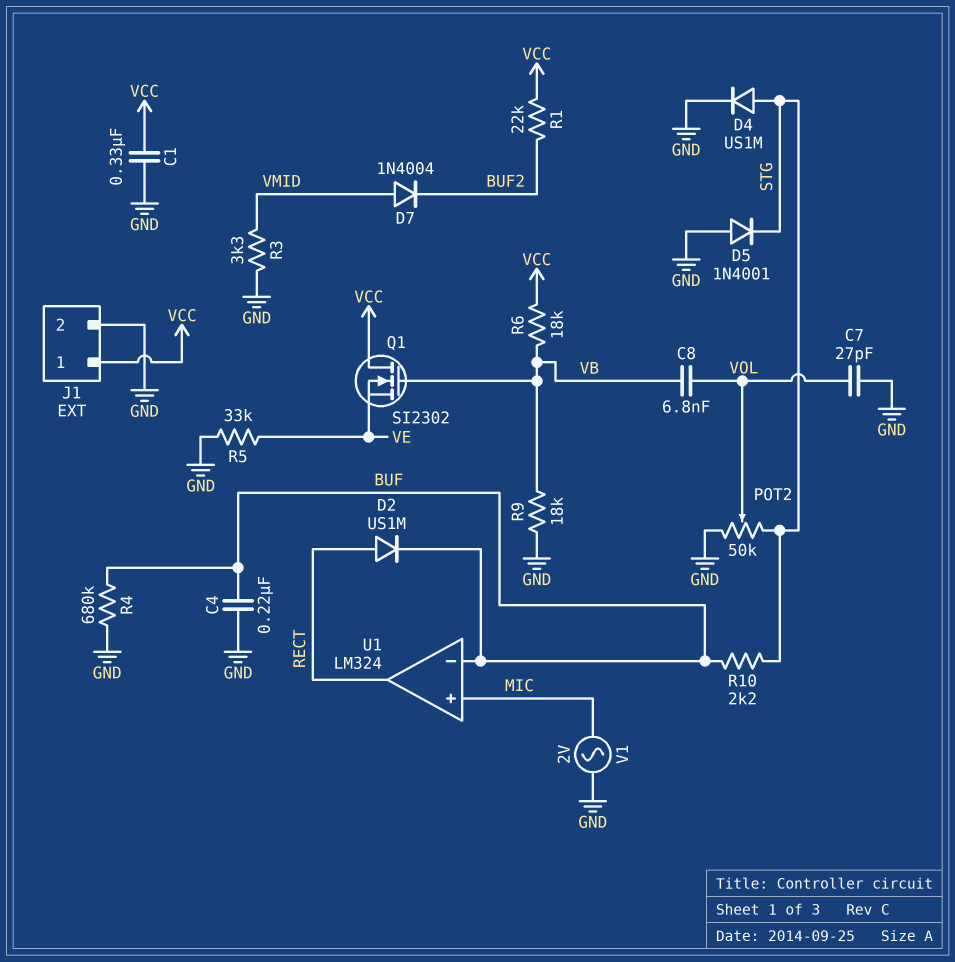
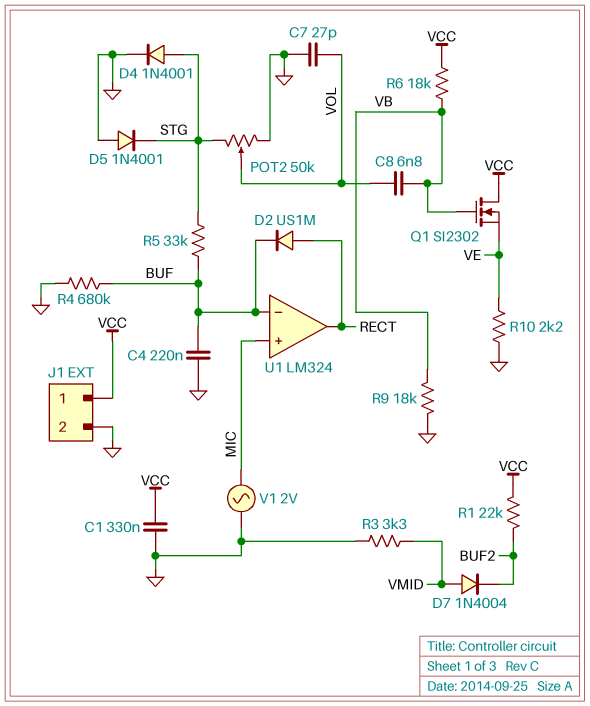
D4: diode US1M (A STG, K GND) -> diode 1N4001 (A STG, K GND)
R5: 33k (GND, VE) -> 33k (BUF, STG)
R10: 2.2k (BUF, STG) -> 2.2k (GND, VE)

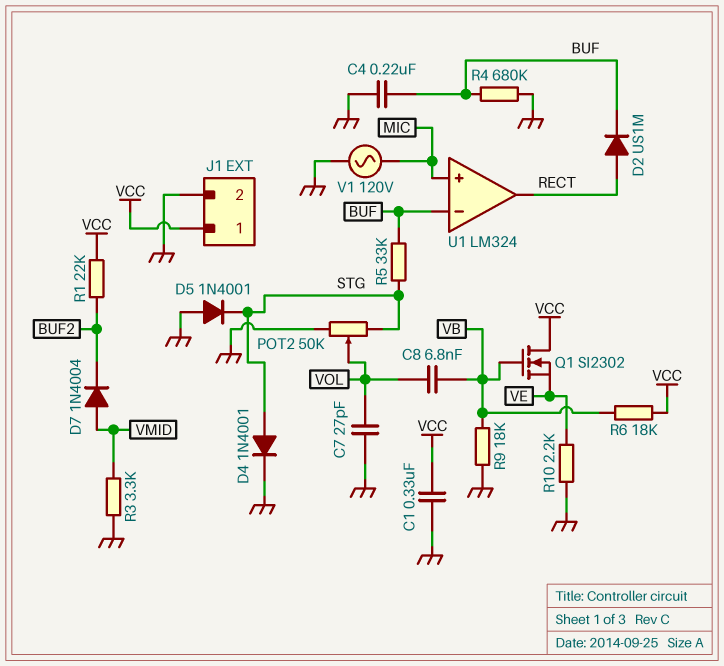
V1: AC 2V (GND, MIC) -> AC 120V (GND, MIC)

